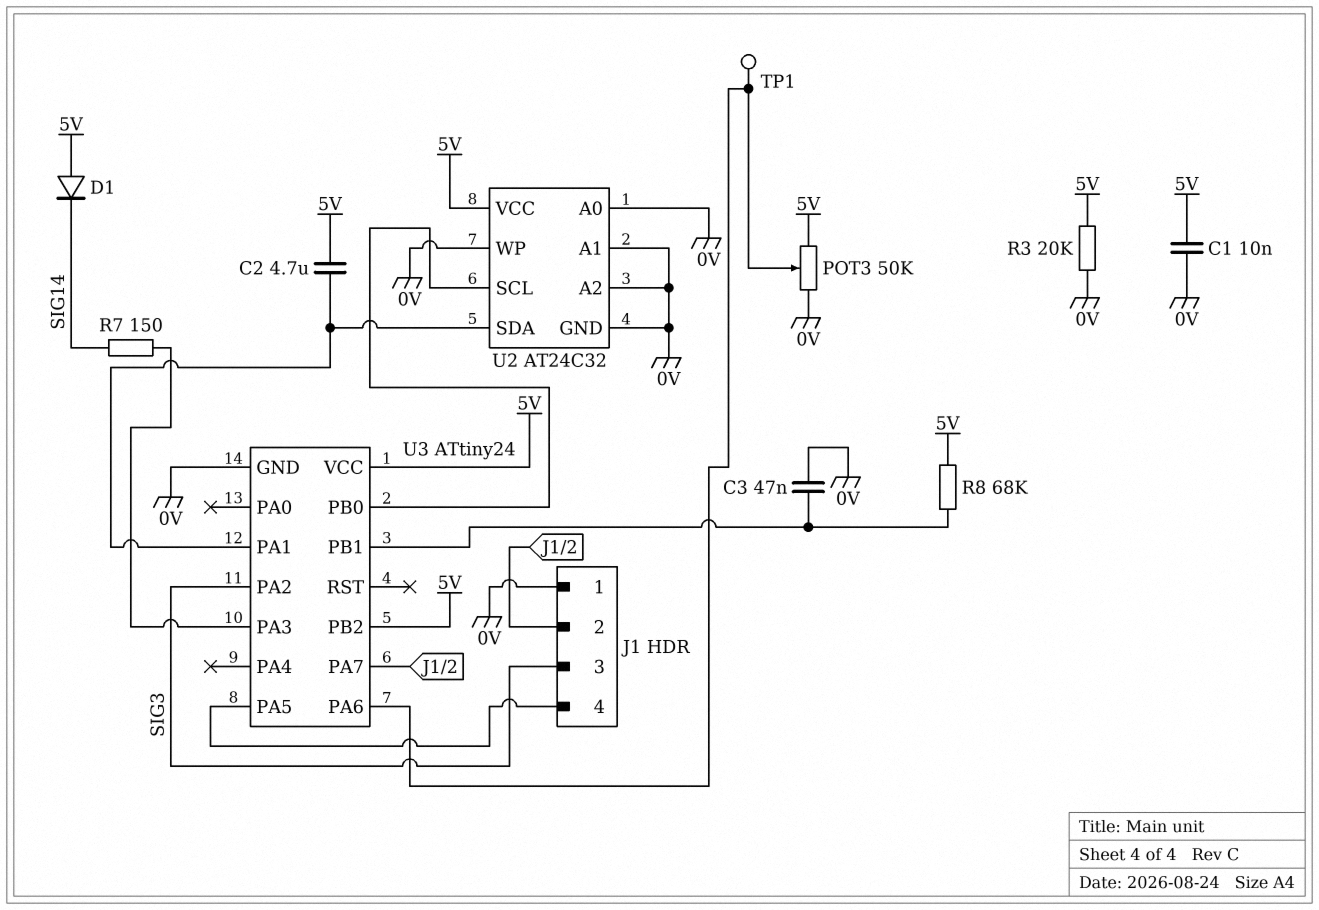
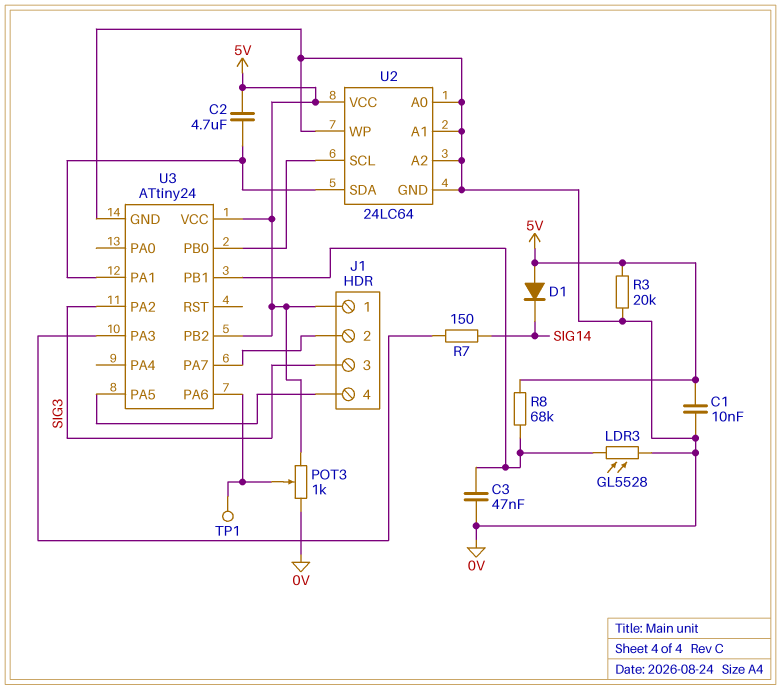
J1 pin 1: 0V -> 5V
LDR3: none -> GL5528 (0V, U3/PB1)
POT3: 50k (0V, 5V, wiper U3/PA6) -> 1k (0V, 5V, wiper U3/PA6)
U2: AT24C32 -> 24LC64

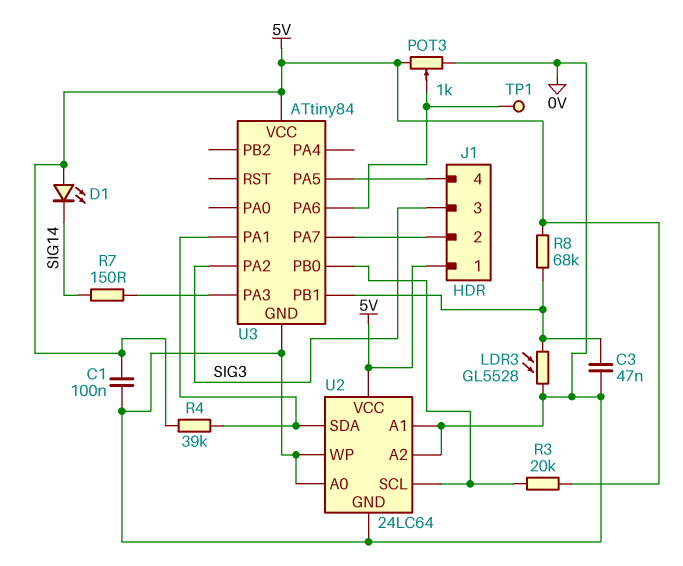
C1: 10nF (0V, 5V) -> 100nF (0V, 5V)
C2: 4.7uF (5V, U2/SDA) -> none
D1: diode (A 5V, K SIG14) -> LED (A 5V, K SIG14)
R3: 20k (0V, 5V) -> 20k (5V, U2/SCL)
R4: none -> 39k (5V, U2/SDA)
U3: ATtiny24 -> ATtiny84
U3 pin PB2: 5V -> none

